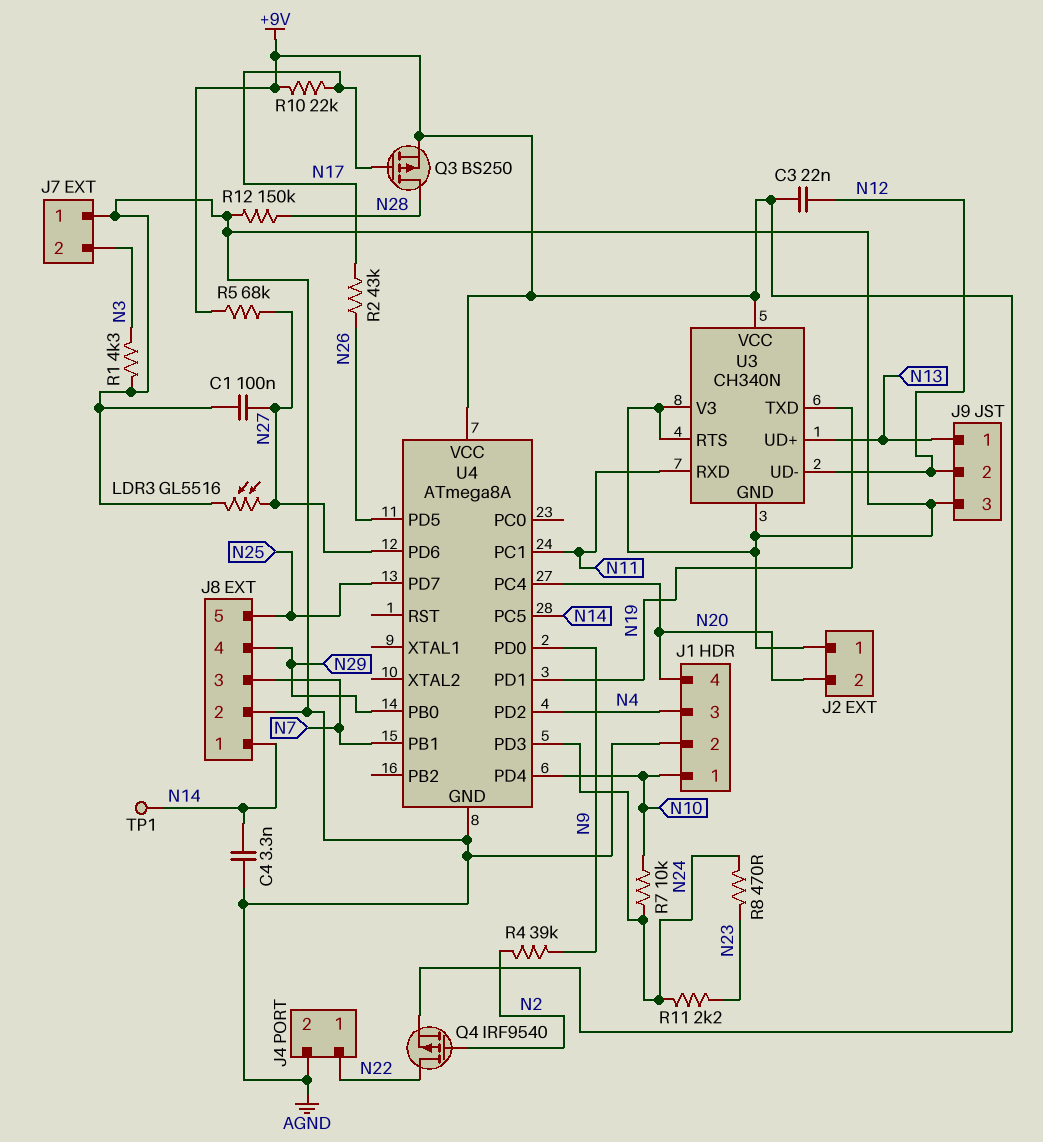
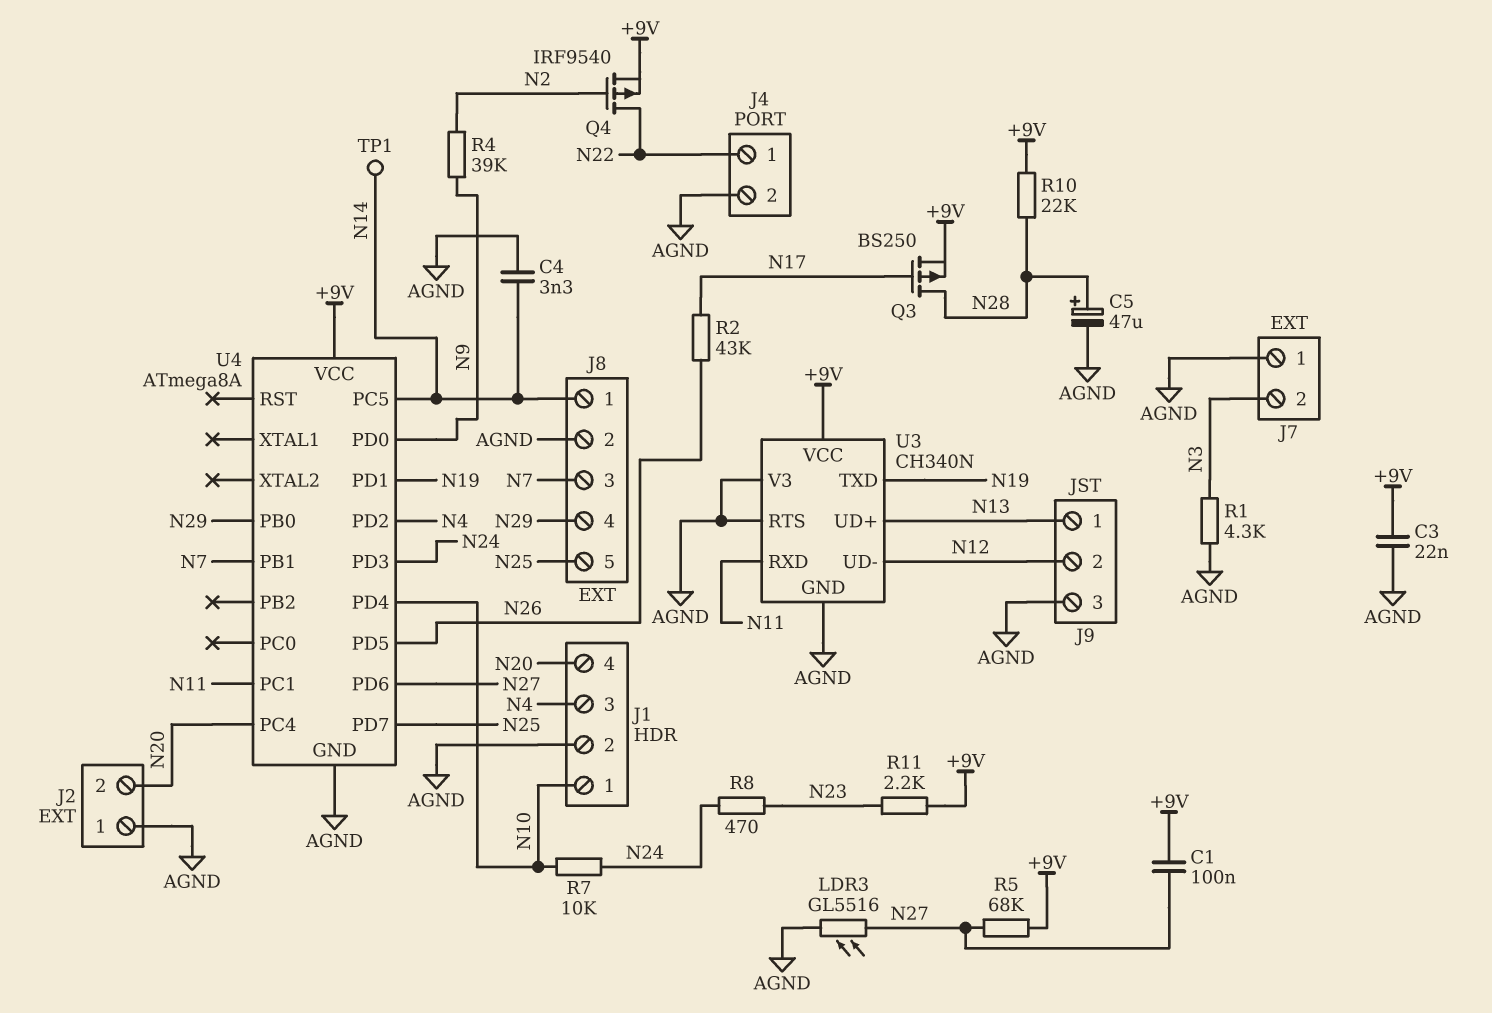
C1: 100nF (AGND, N27) -> 100nF (+9V, N27)
C3: 22nF (+9V, N12) -> 22nF (+9V, AGND)
C5: none -> 47uF (plus N28, minus AGND)
R10: 22k (+9V, N17) -> 22k (+9V, N28)
R11: 2.2k (N23, N24) -> 2.2k (+9V, N23)
R12: 150k (AGND, N28) -> none

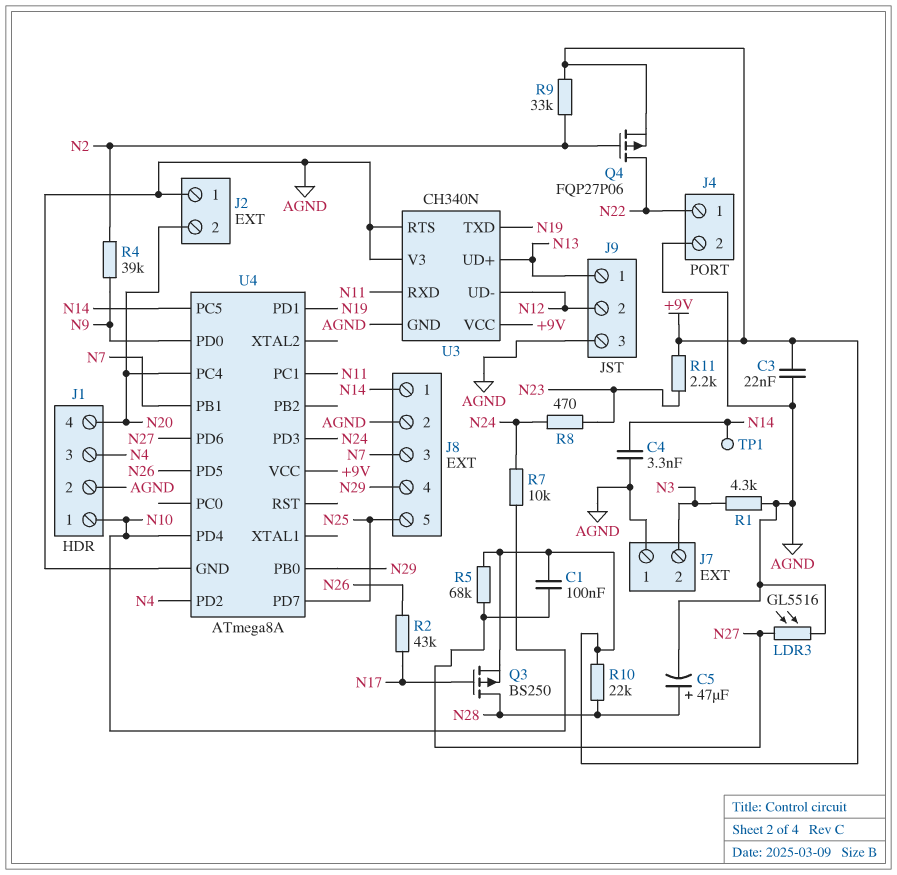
Q4: PMOS IRF9540 (G N2, D N22, S +9V) -> PMOS FQP27P06 (G N2, D N22, S +9V)
R9: none -> 33k (+9V, N2)

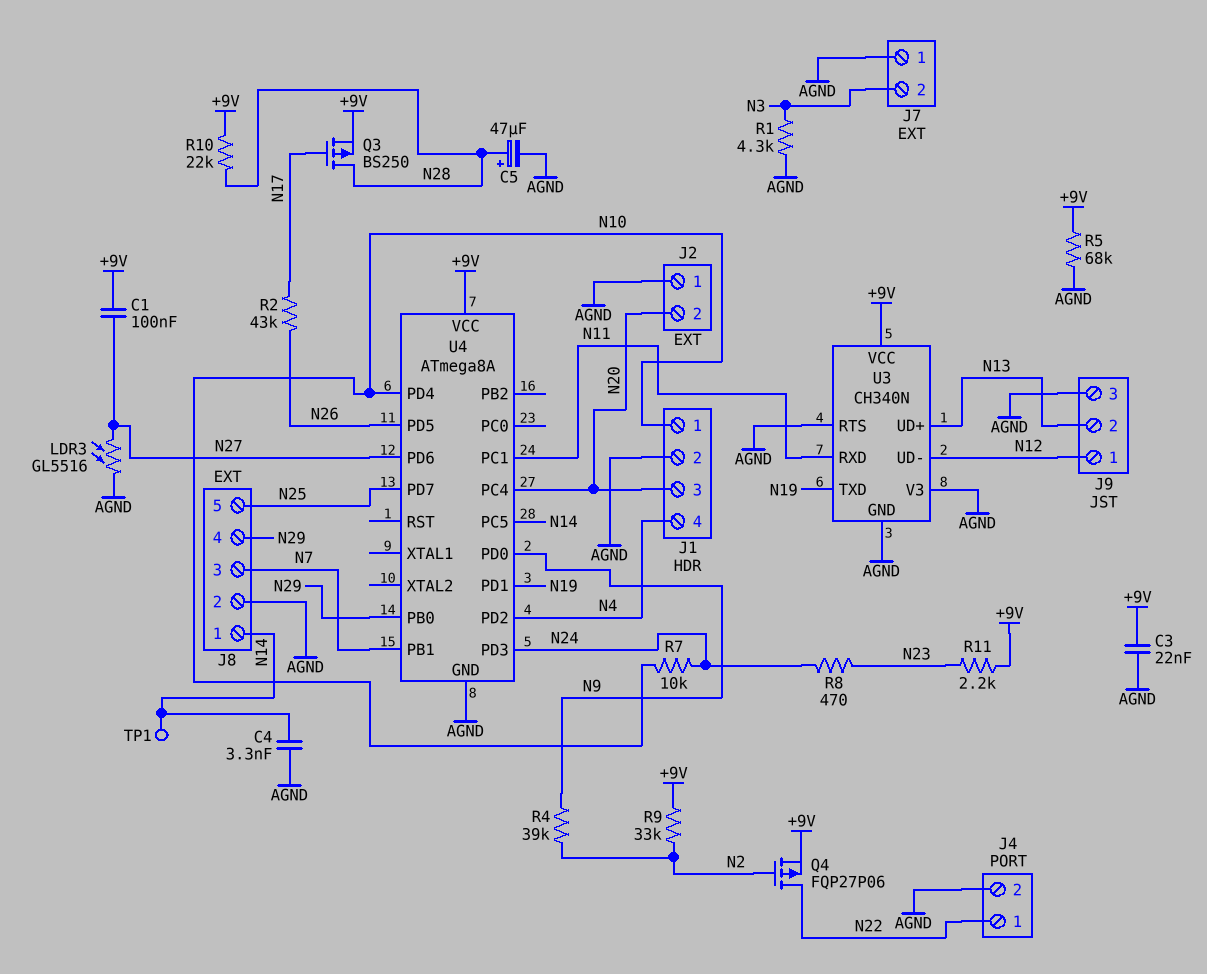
J1 pin 3: N4 -> N20
J1 pin 4: N20 -> N4
J9 pin 1: N13 -> N12
J9 pin 2: N12 -> N13
R5: 68k (+9V, N27) -> 68k (+9V, AGND)

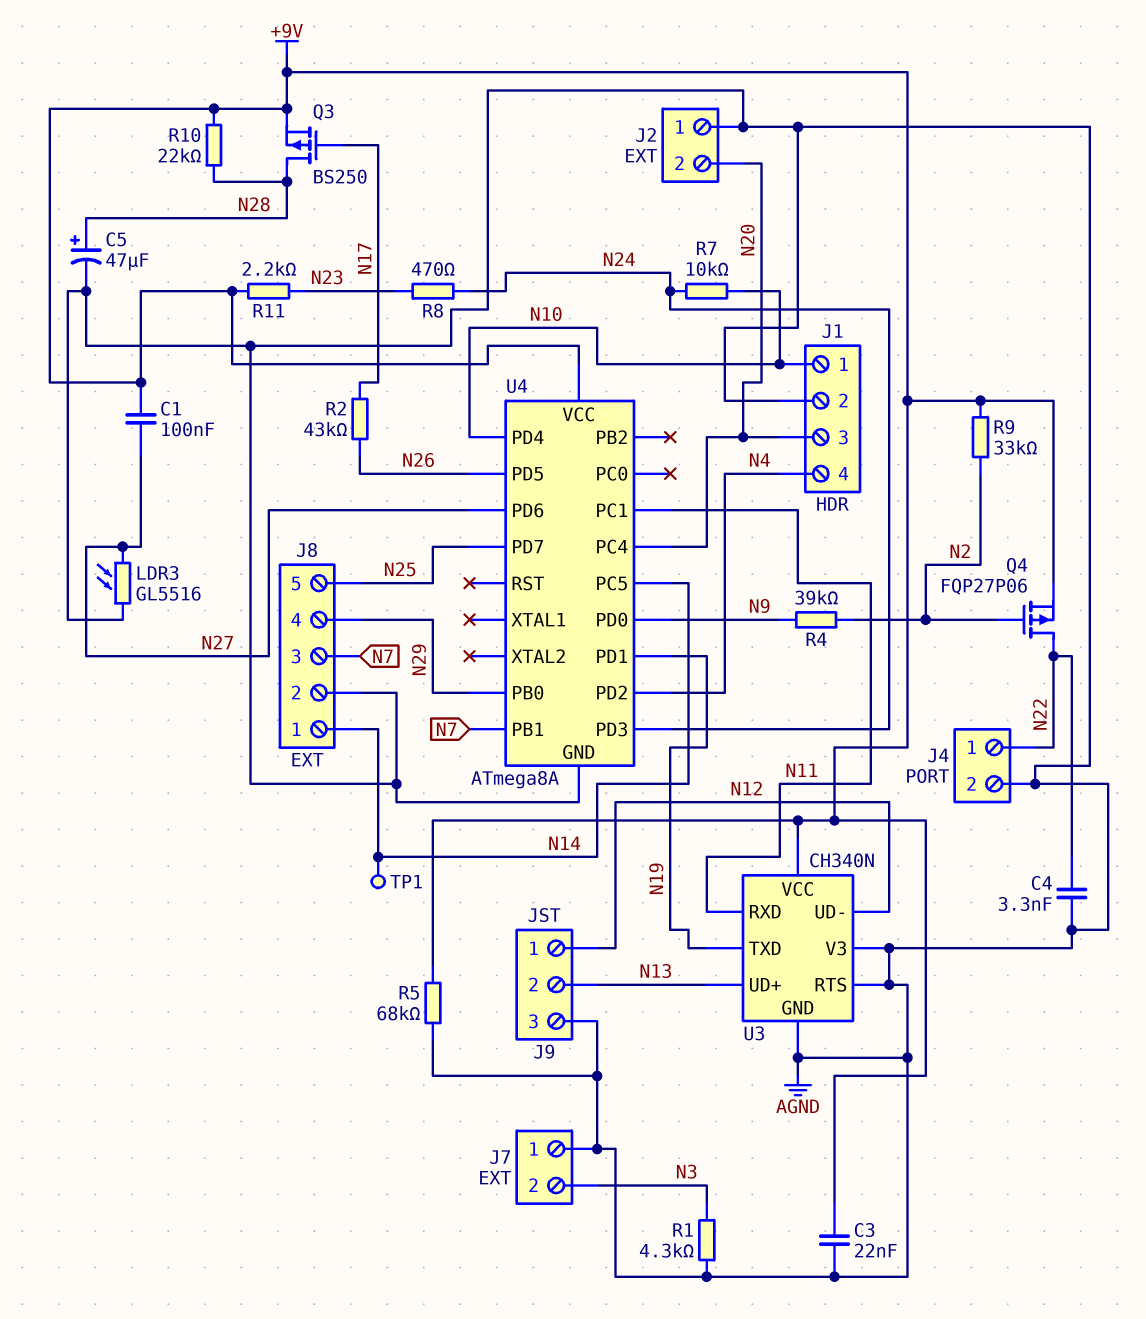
C4: 3.3nF (AGND, N14) -> 3.3nF (AGND, N22)

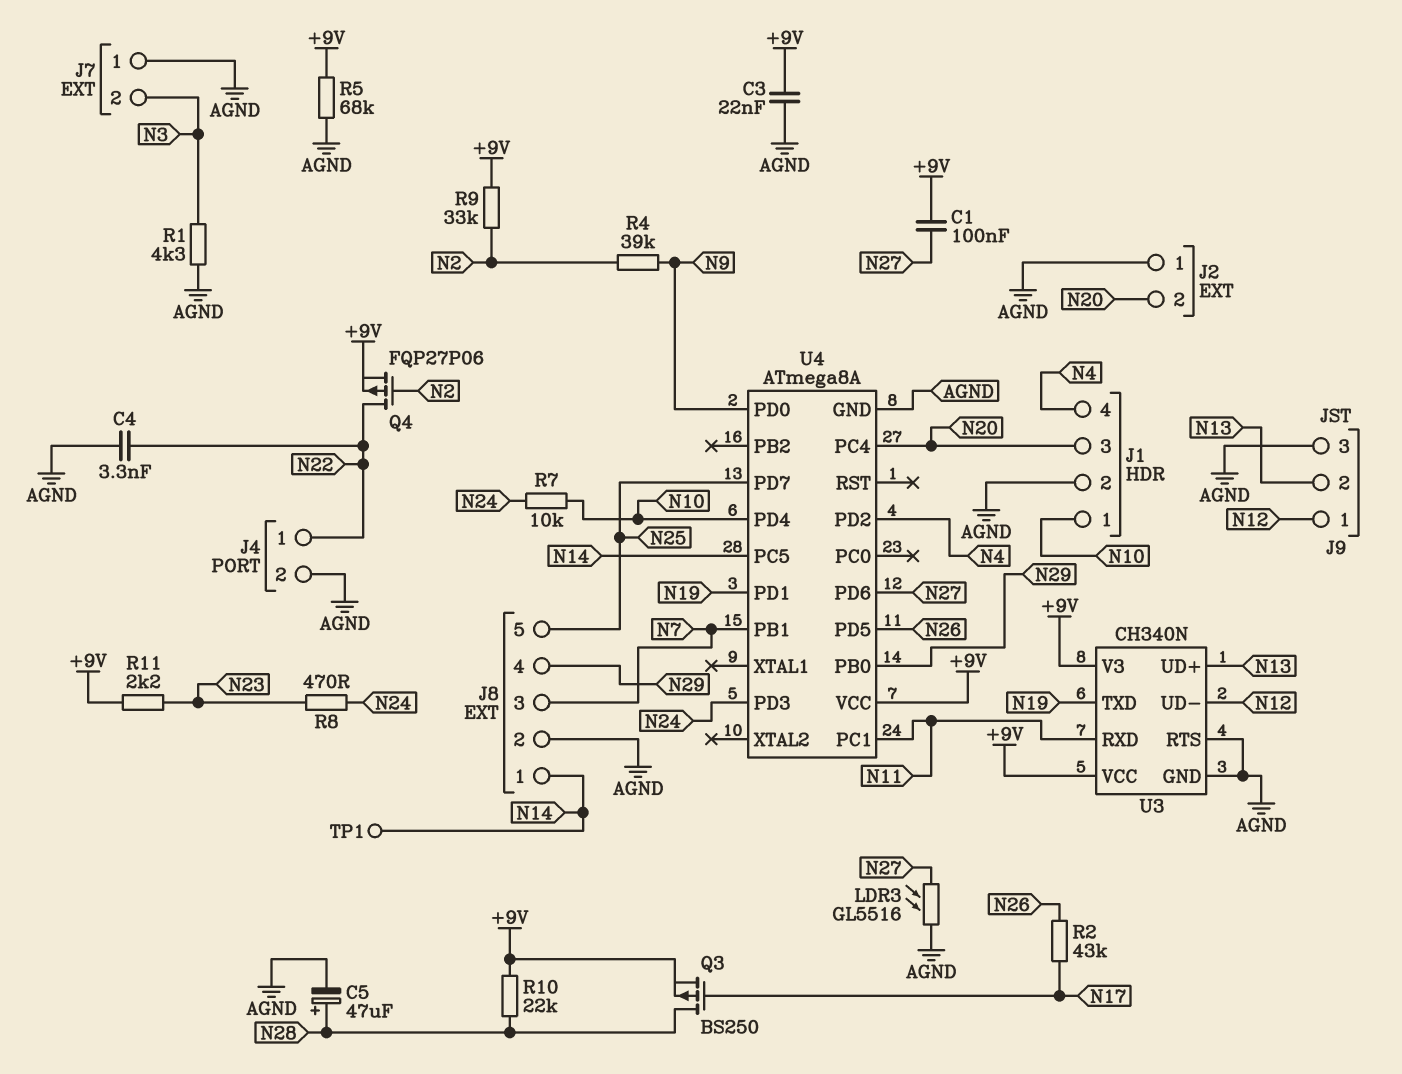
U3 pin V3: AGND -> +9V

